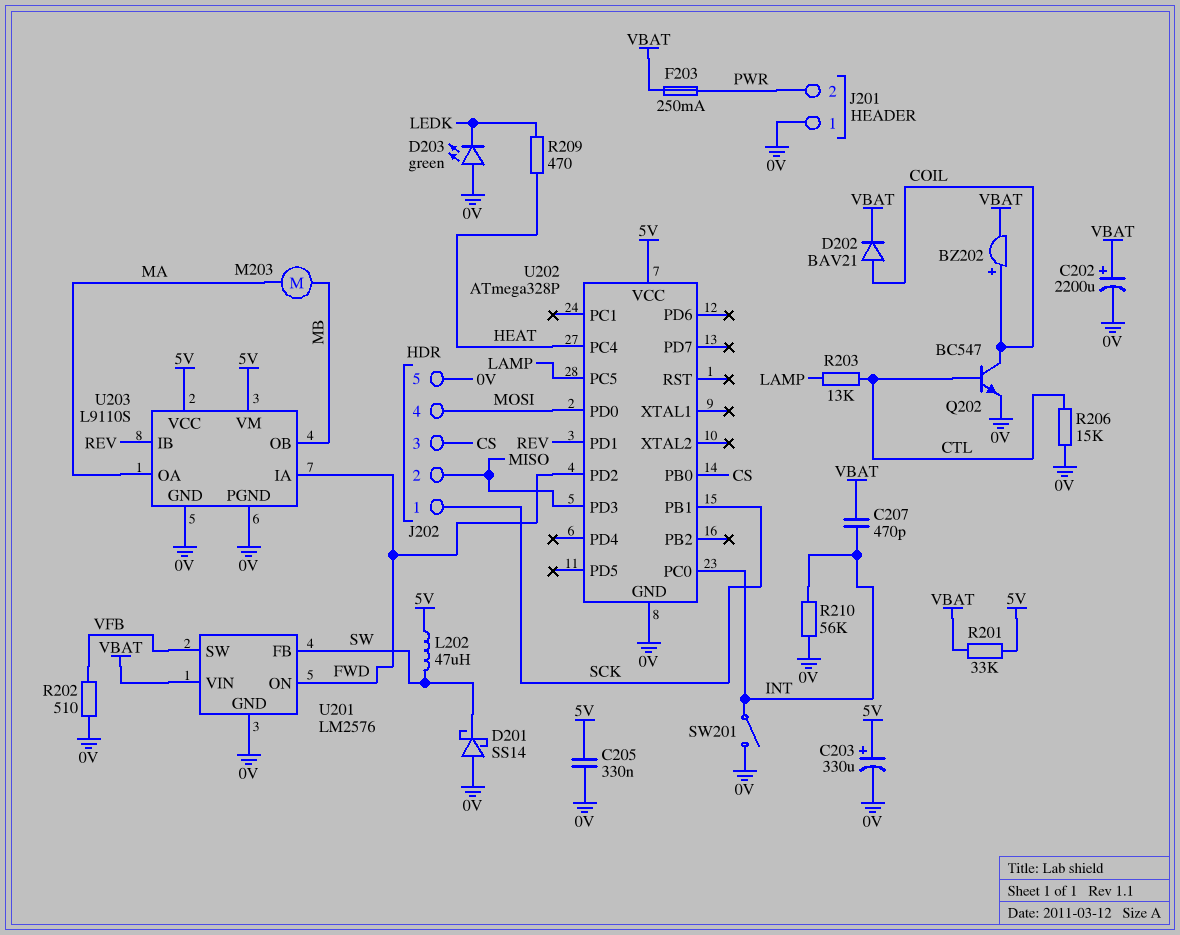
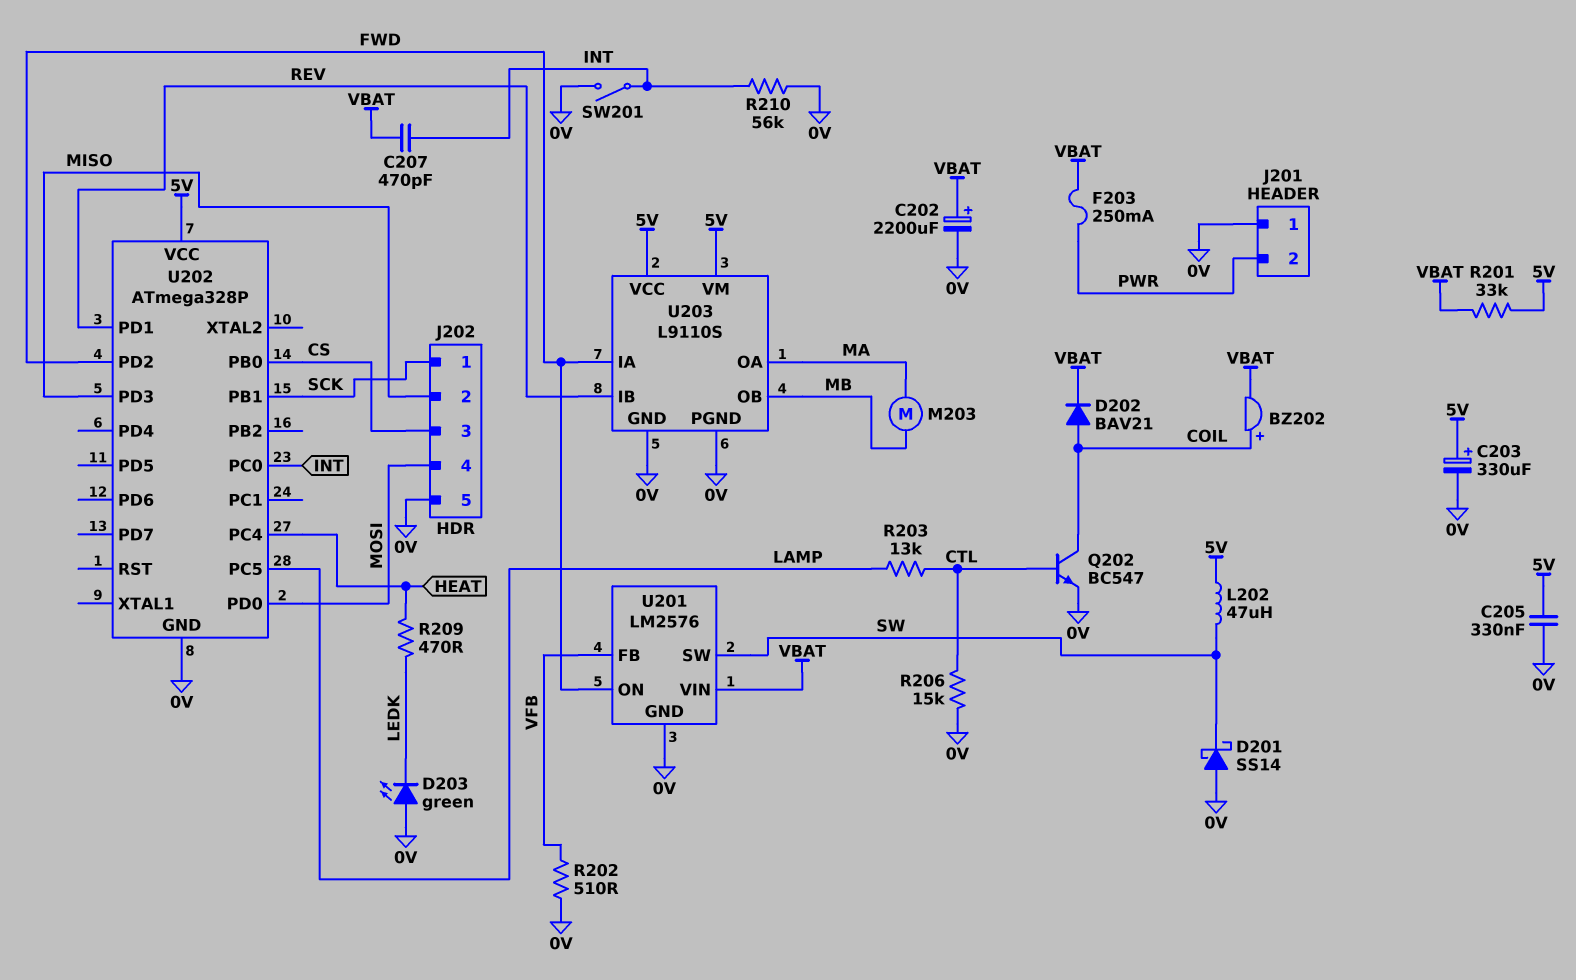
U201 pin FB: SW -> VFB
U201 pin SW: VFB -> SW

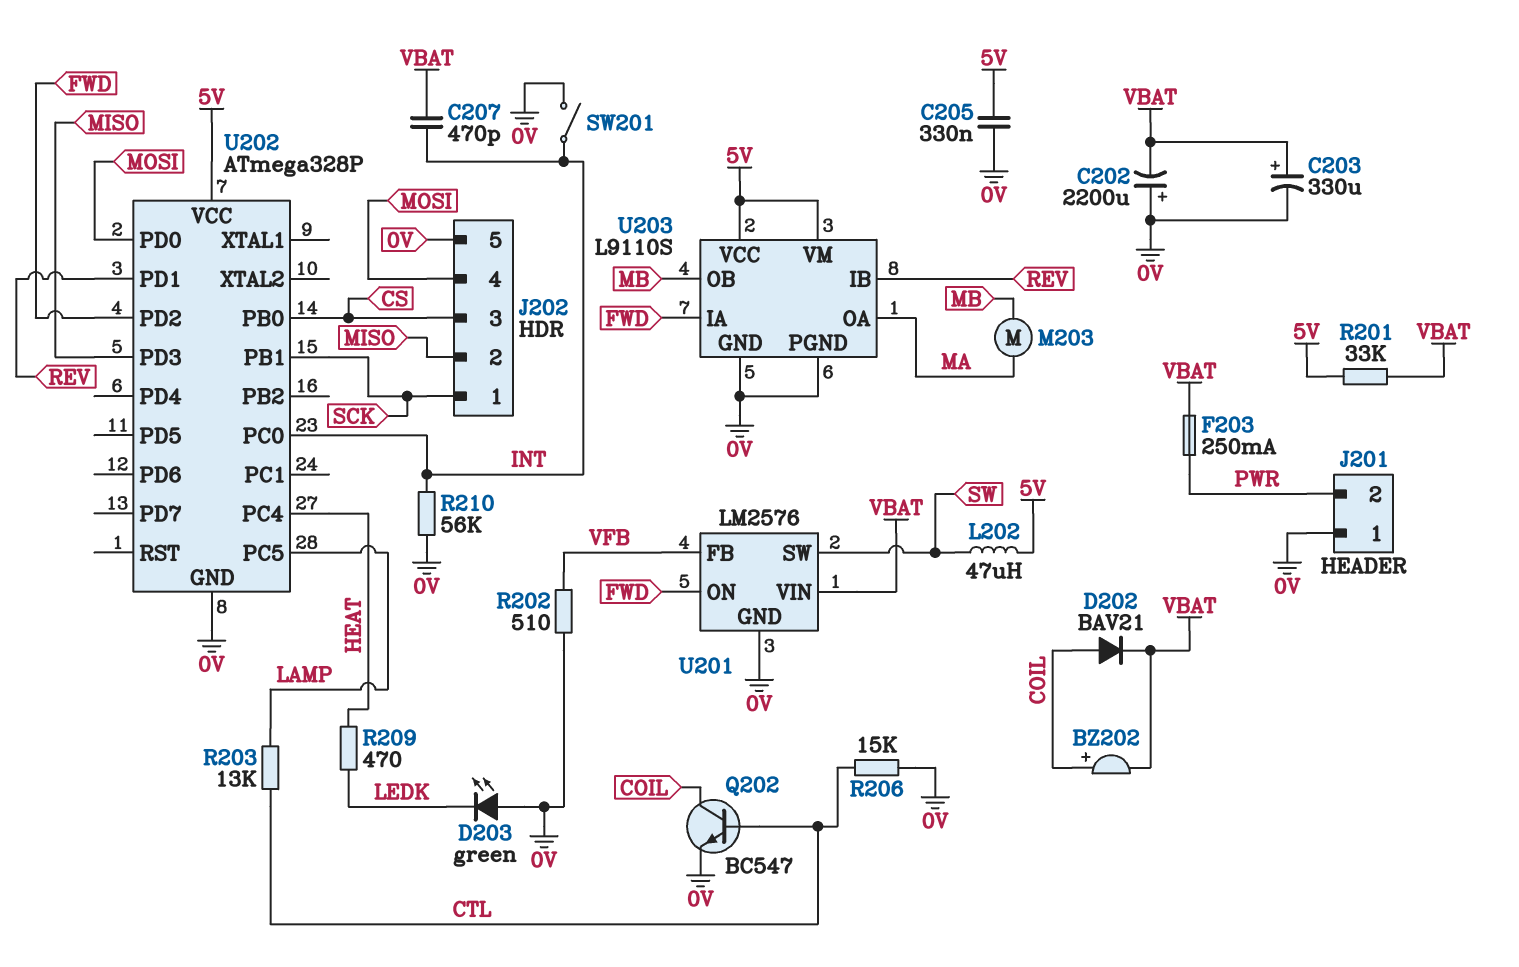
C202: 2200uF (plus VBAT, minus 0V) -> 2200uF (plus 0V, minus VBAT)
C203: 330uF (plus 5V, minus 0V) -> 330uF (plus VBAT, minus 0V)
D201: schottky SS14 (A 0V, K SW) -> none

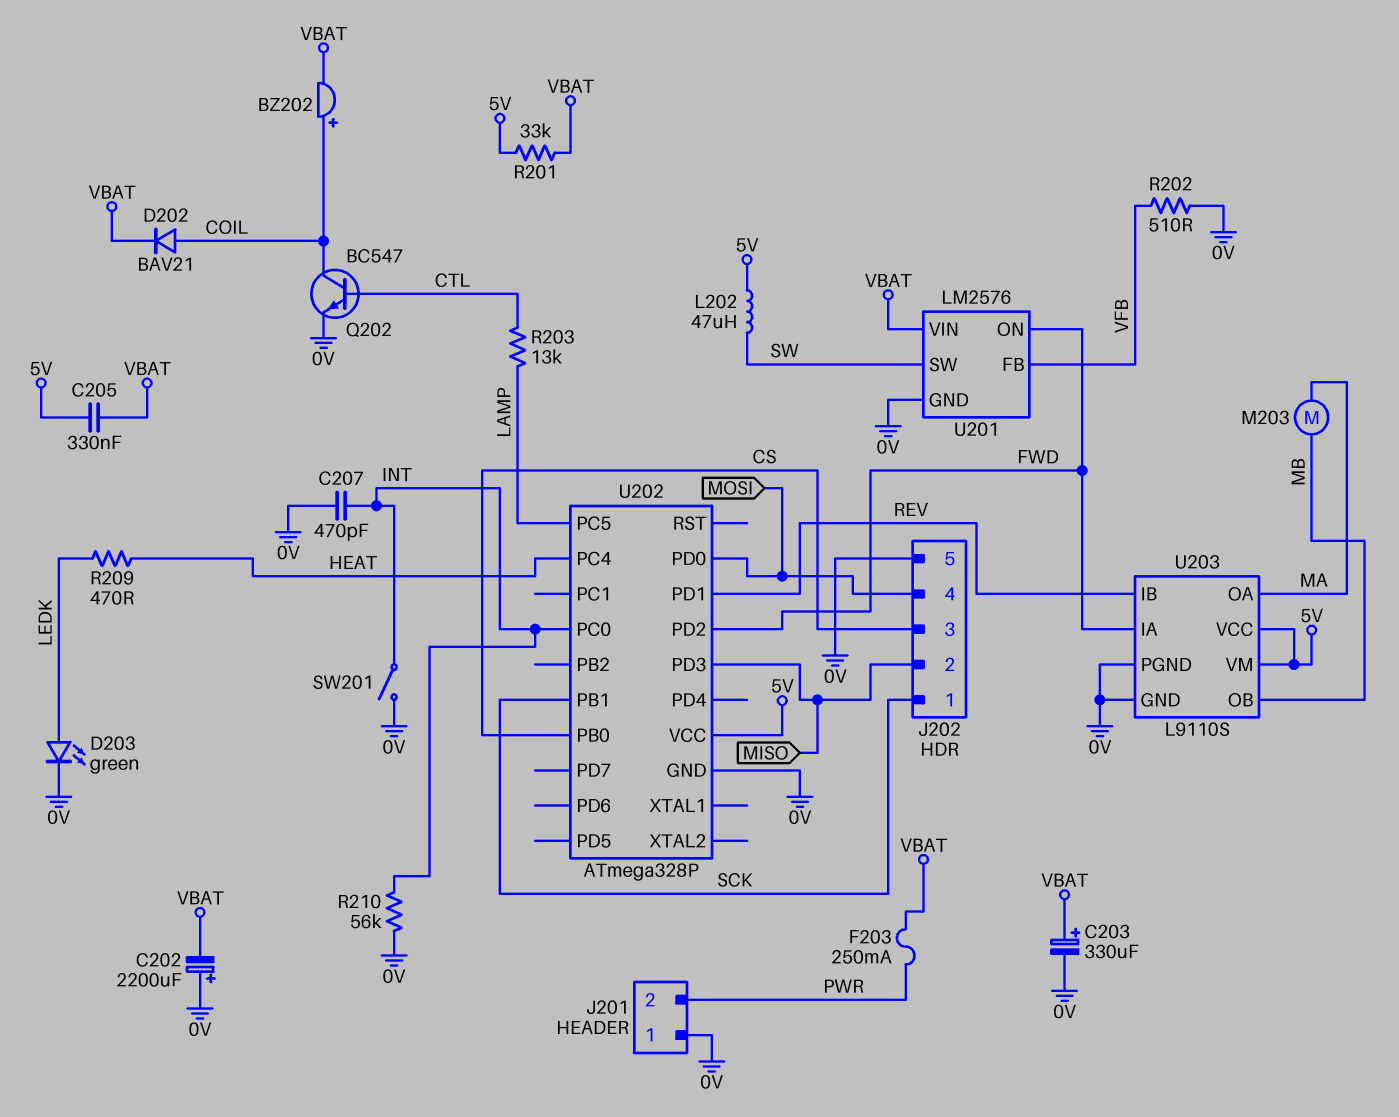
C205: 330nF (0V, 5V) -> 330nF (5V, VBAT)
C207: 470pF (INT, VBAT) -> 470pF (0V, INT)
D203: LED green (A 0V, K LEDK) -> LED green (A LEDK, K 0V)
R206: 15k (0V, CTL) -> none

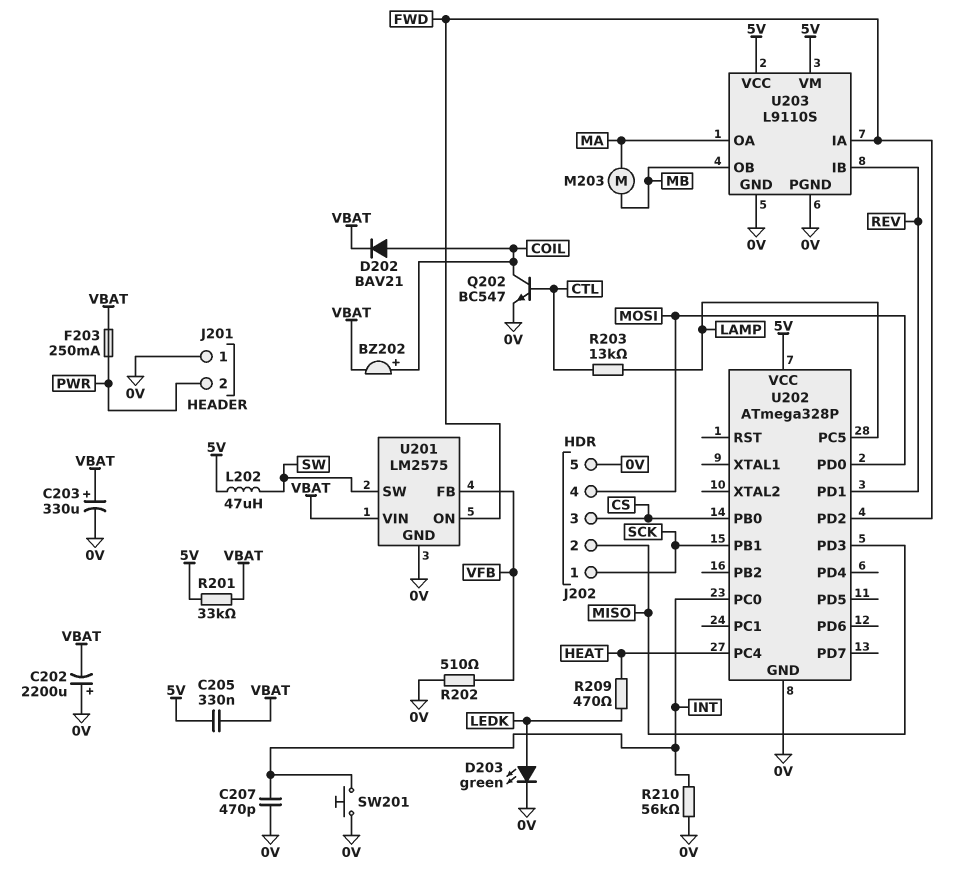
SW201: switch (0V, INT) -> button (0V, INT)
U201: LM2576 -> LM2575

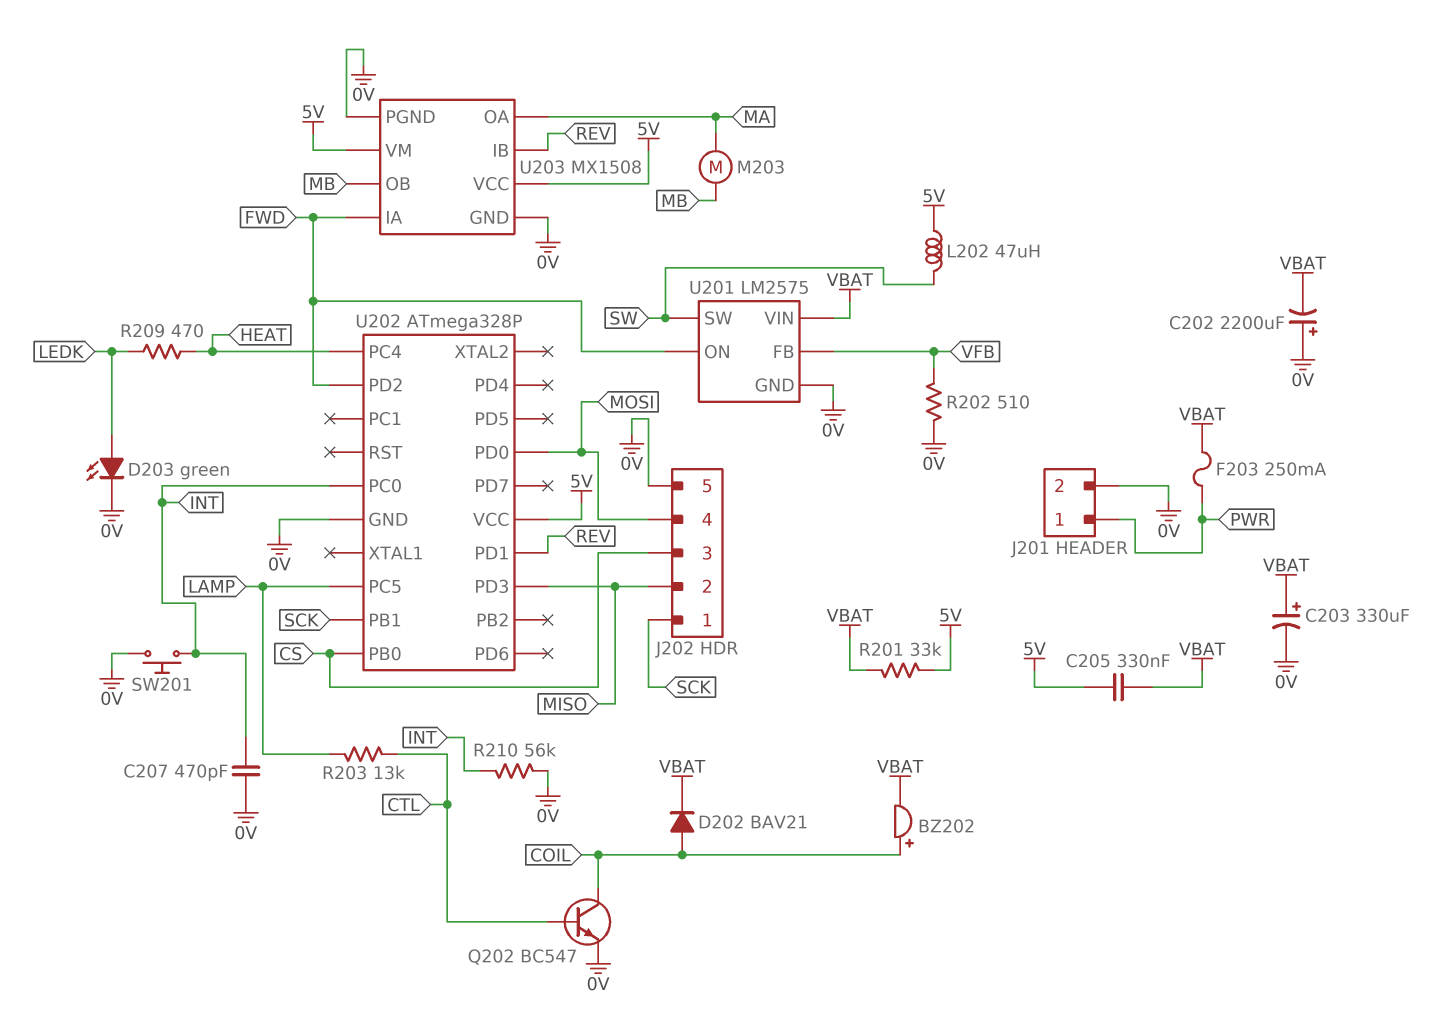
J201 pin 1: 0V -> PWR
J201 pin 2: PWR -> 0V
U203: L9110S -> MX1508

